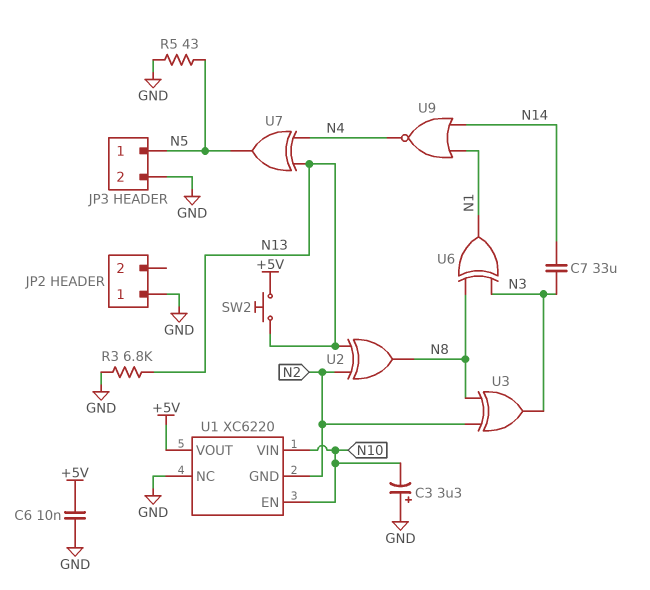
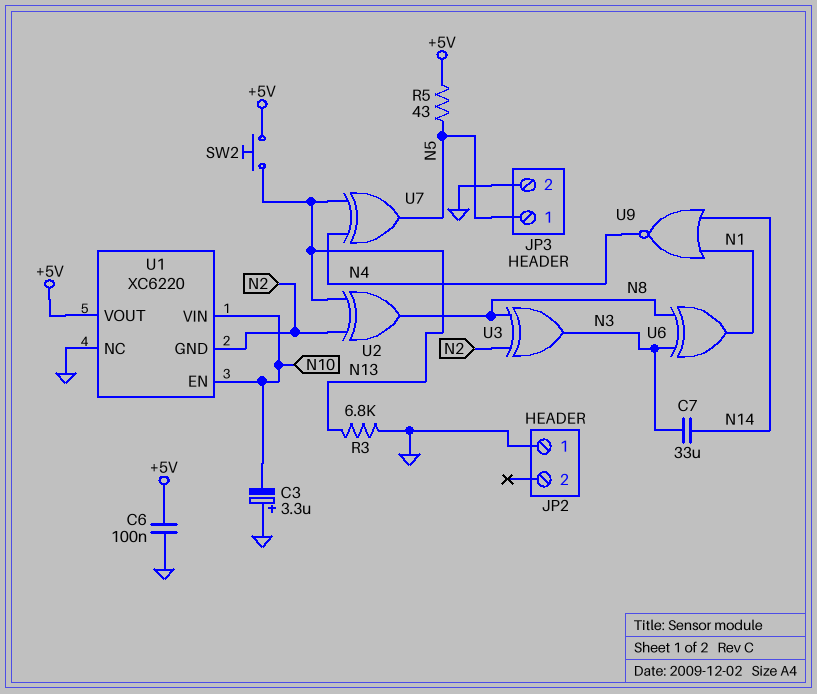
C6: 10nF (+5V, GND) -> 100nF (+5V, GND)
R5: 43 (GND, N5) -> 43 (+5V, N5)

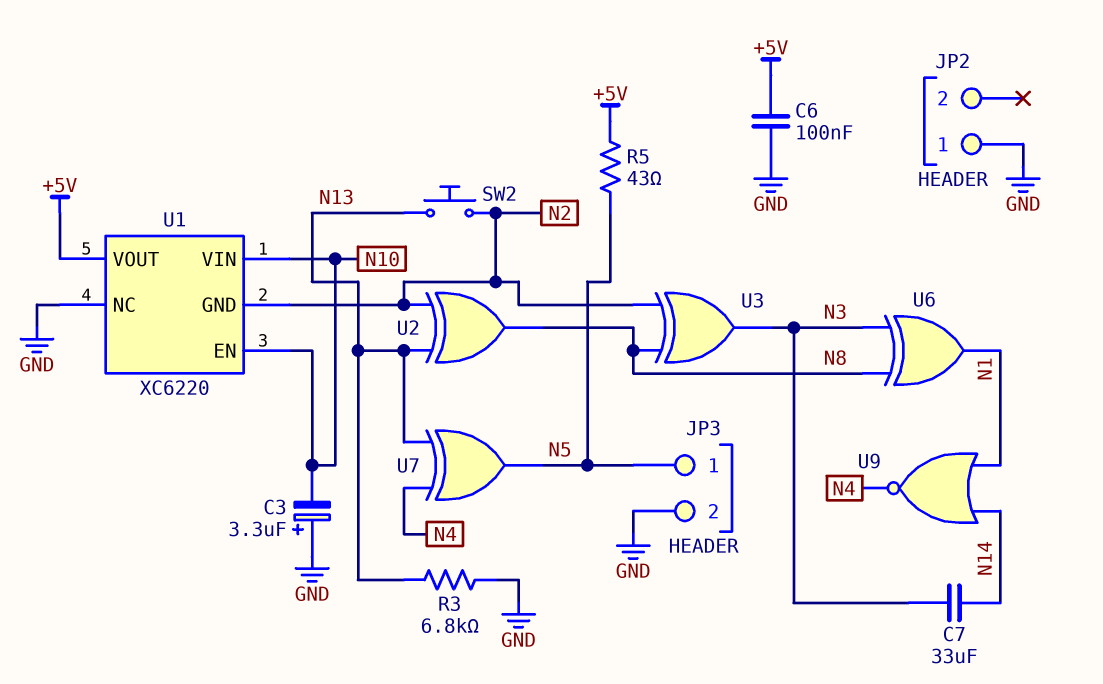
SW2: button (+5V, N13) -> button (N2, N13)

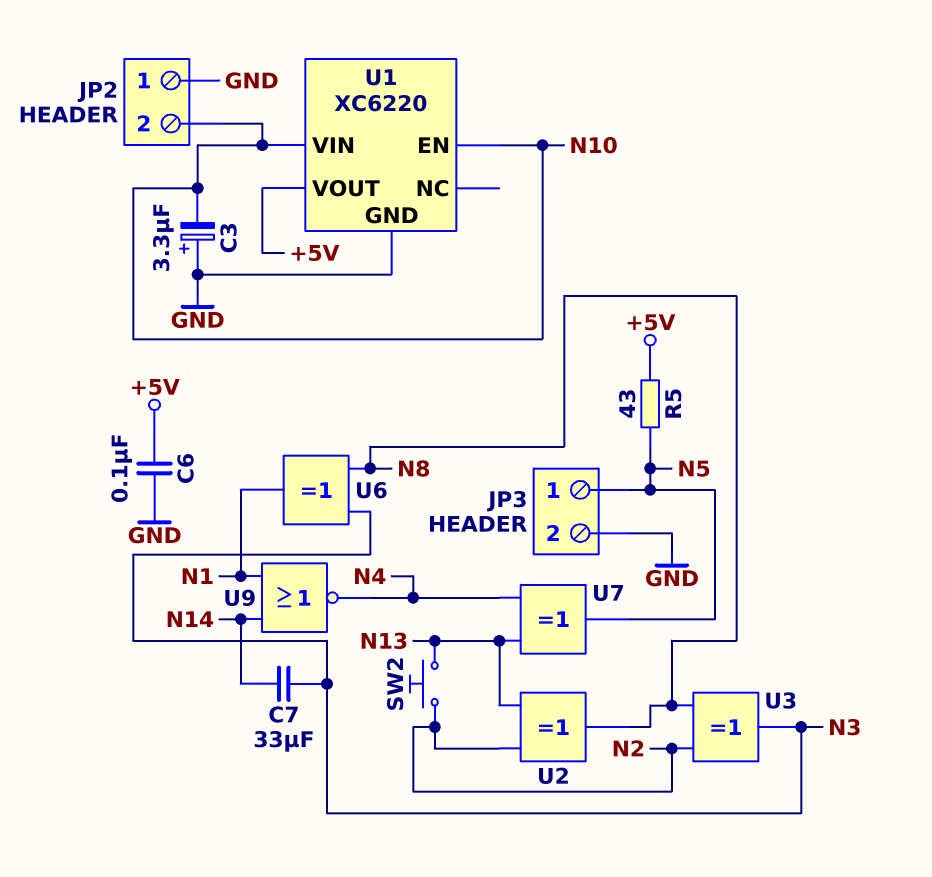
JP2 pin 2: none -> N10
R3: 6.8k (GND, N13) -> none
U1 pin GND: N2 -> GND
U1 pin NC: GND -> none

